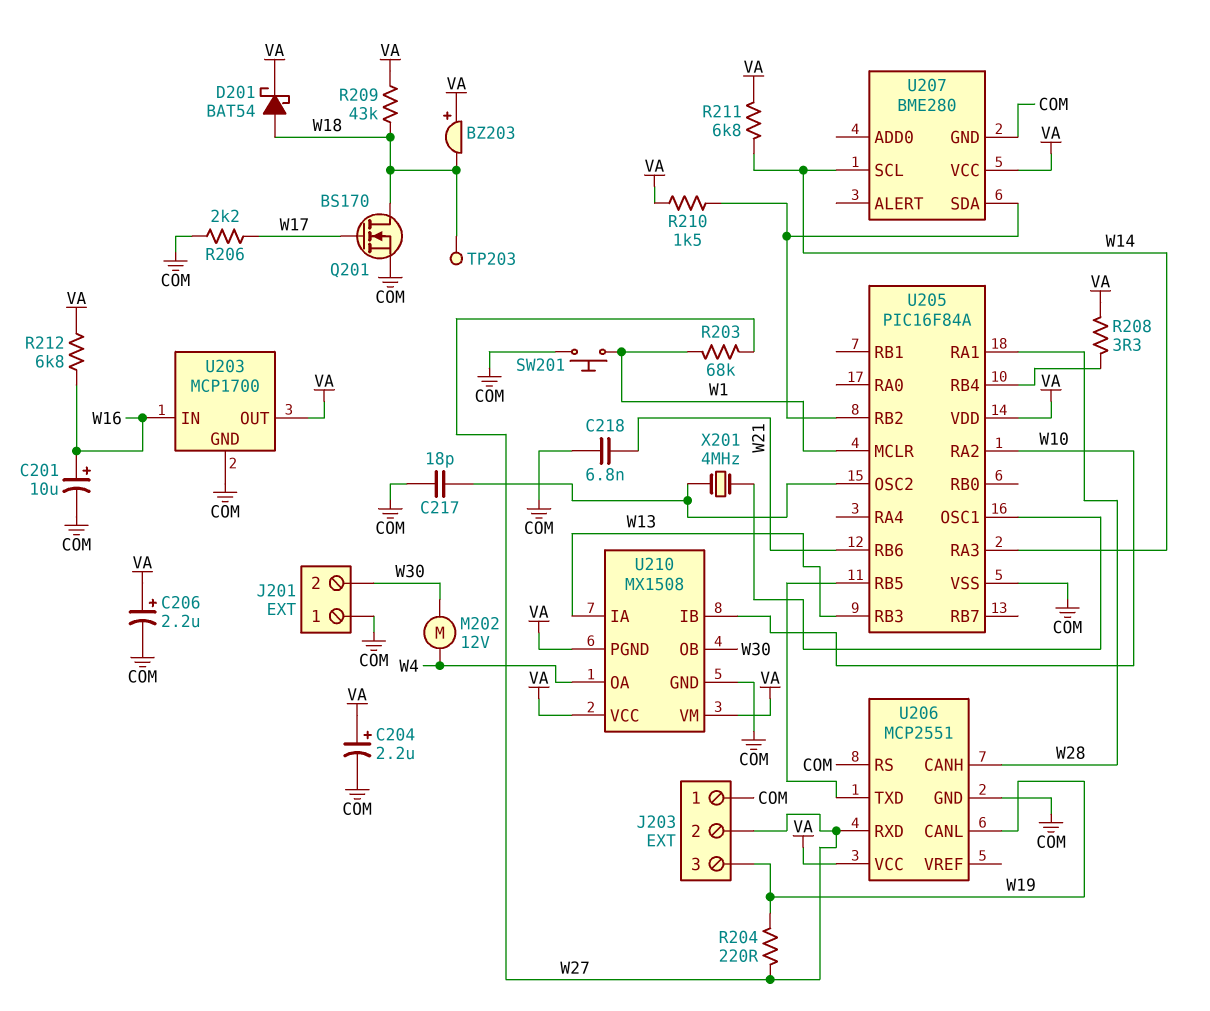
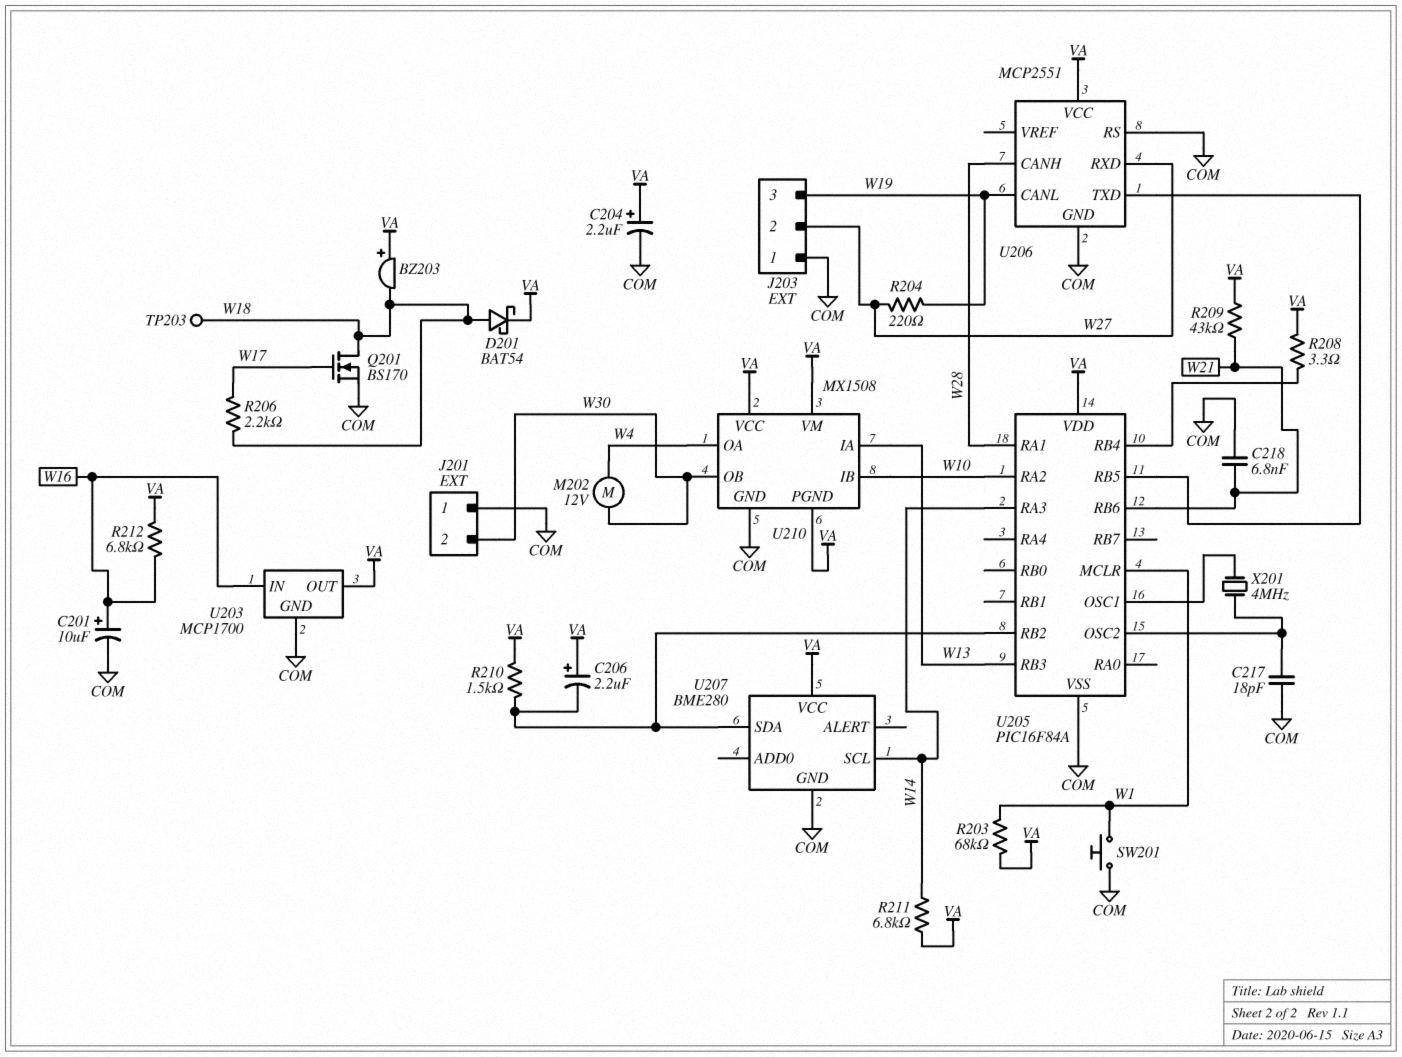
C206: 2.2uF (plus VA, minus COM) -> 2.2uF (plus VA, minus U205/RB2)
R203: 68k (W1, W27) -> 68k (VA, W1)
R206: 2.2k (COM, W17) -> 2.2k (W17, W18)
R209: 43k (VA, W18) -> 43k (VA, W21)

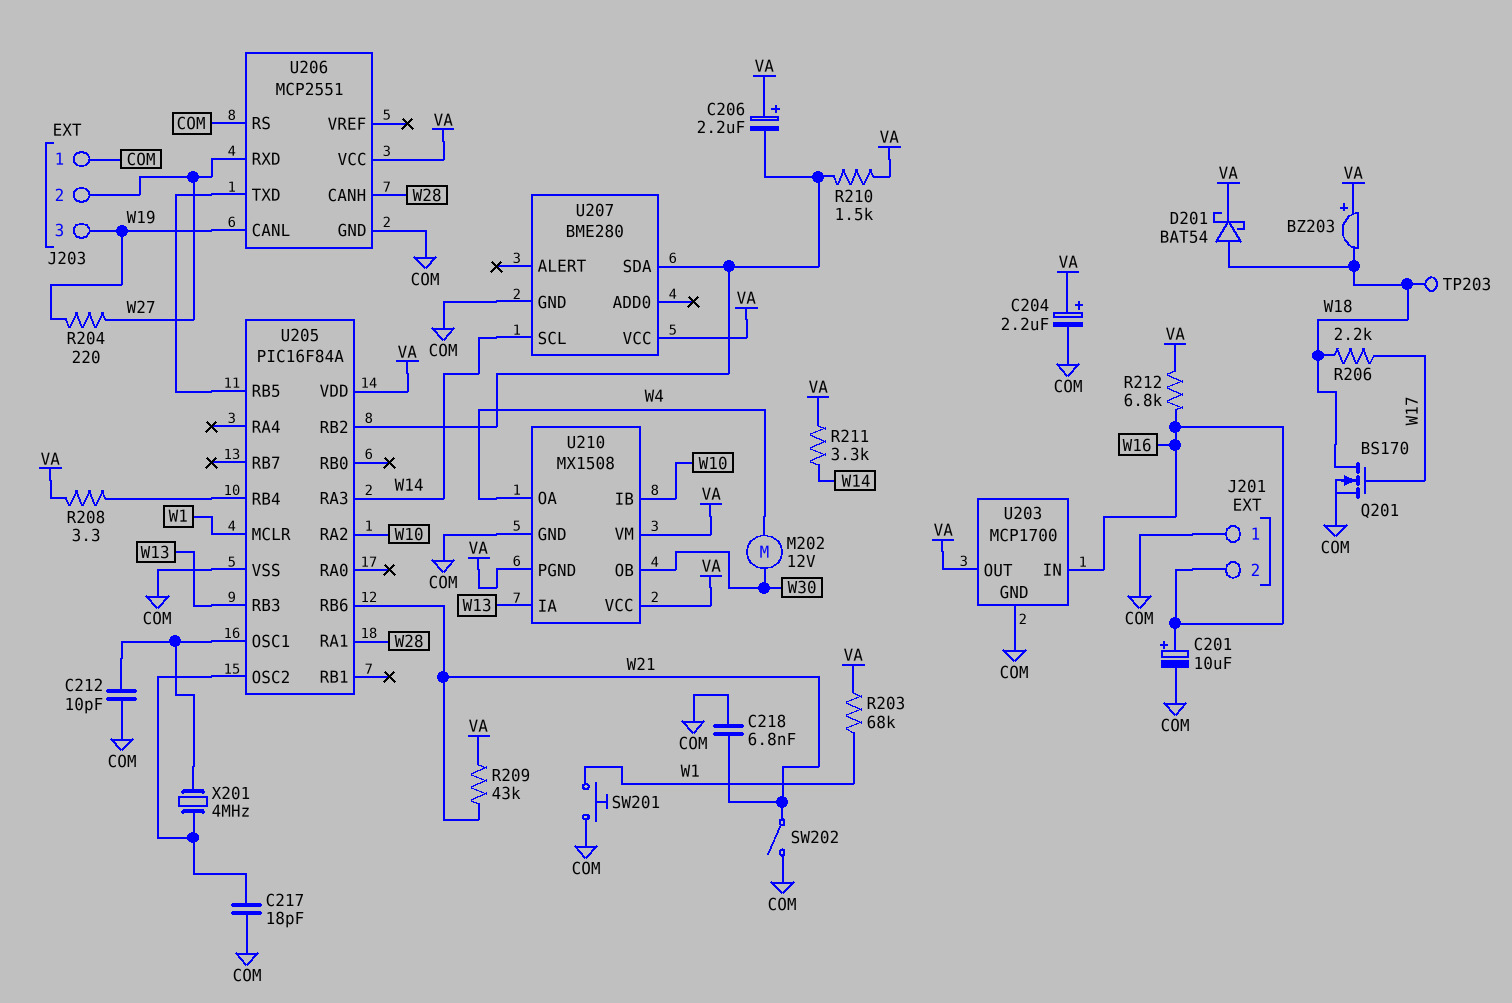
C212: none -> 10pF (COM, U205/OSC1)
J201 pin 2: W30 -> W16
R211: 6.8k (VA, W14) -> 3.3k (VA, W14)
SW202: none -> switch (COM, W21)

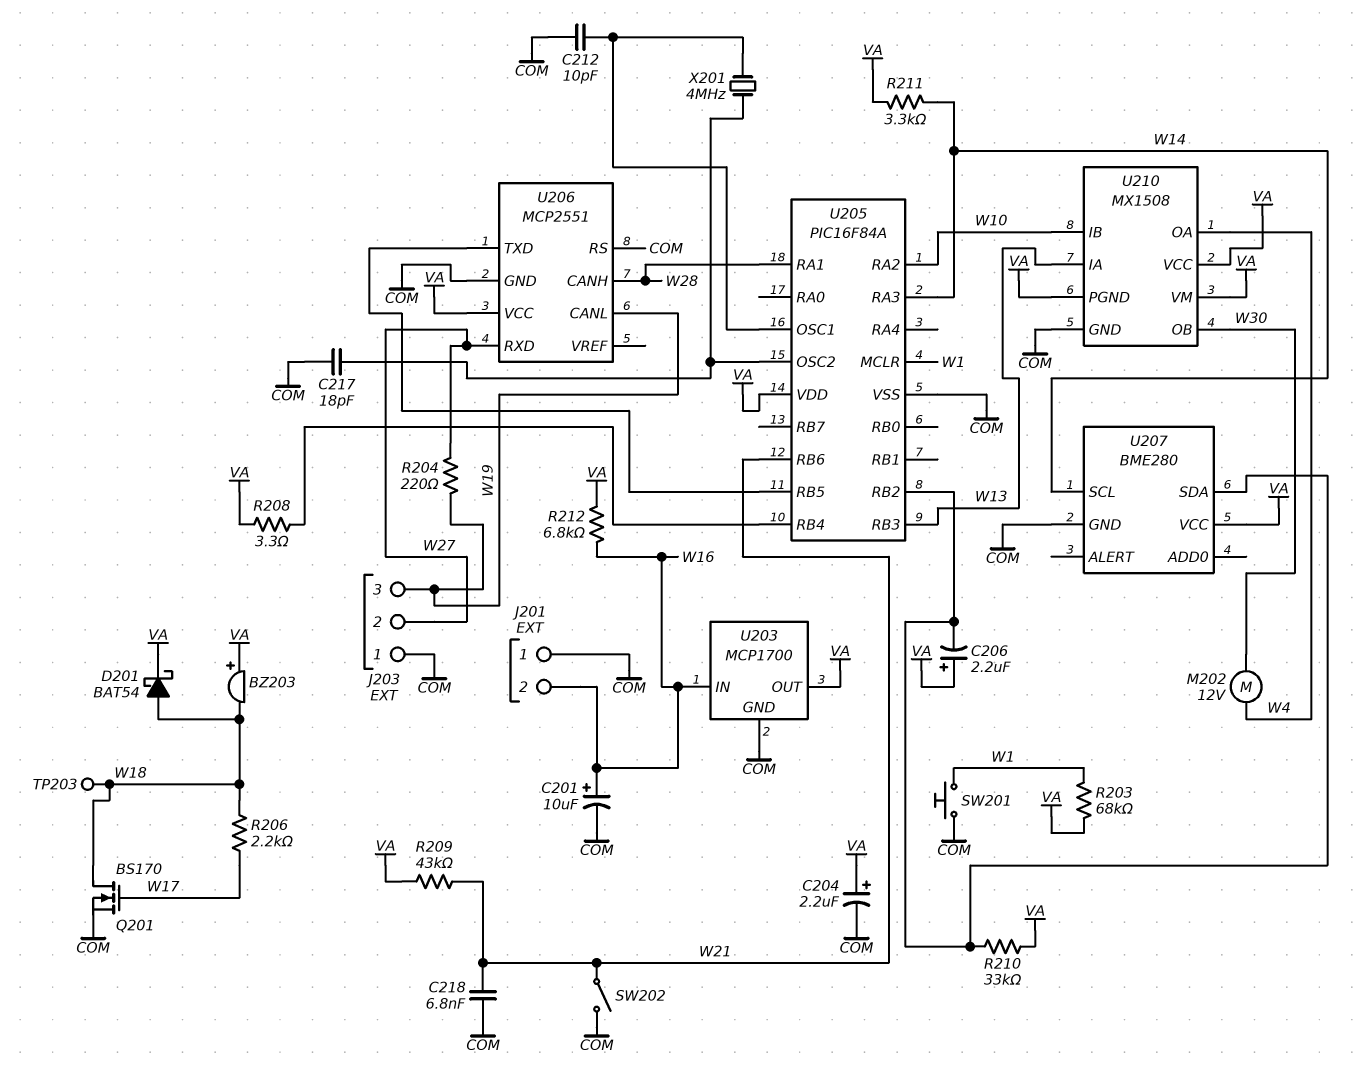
R210: 1.5k (U205/RB2, VA) -> 33k (U205/RB2, VA)

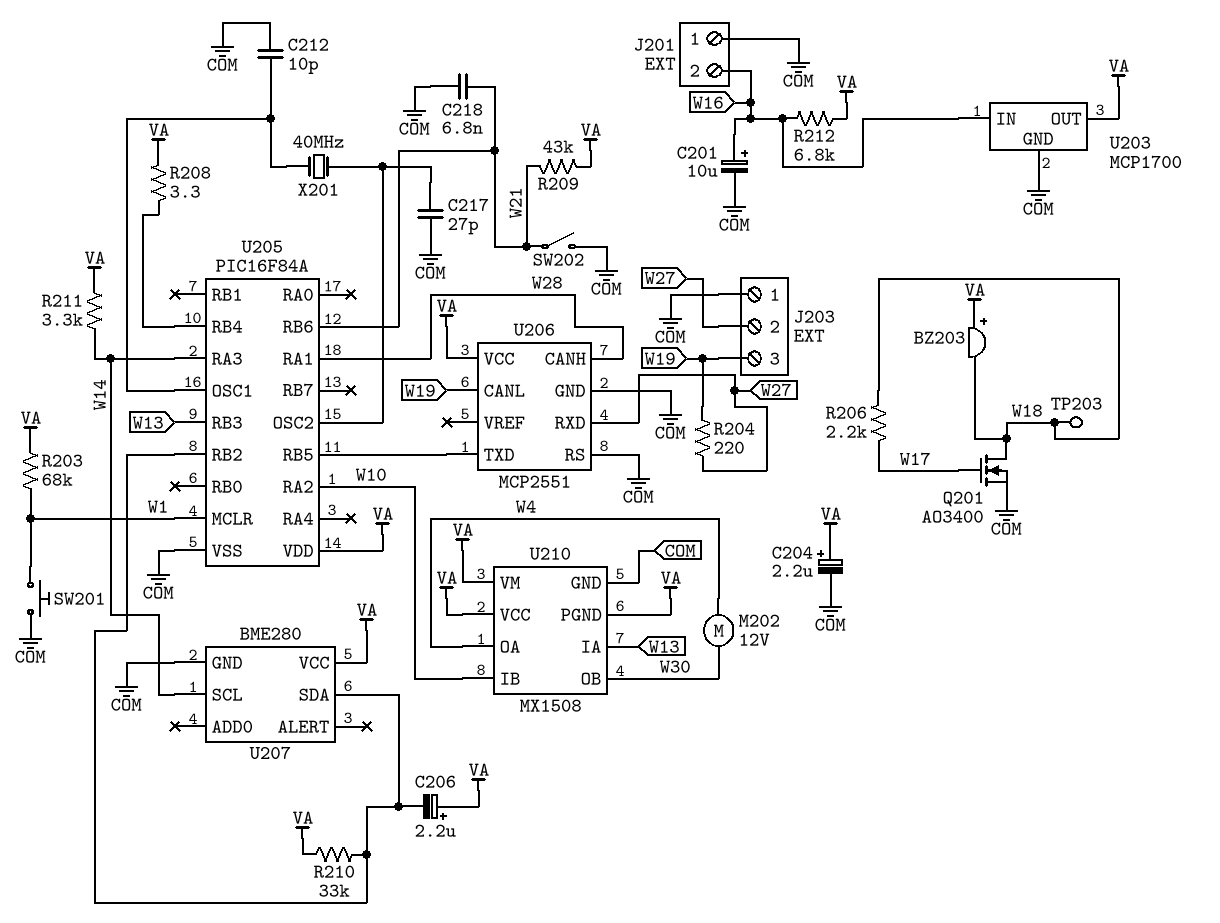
C217: 18pF (COM, U205/OSC2) -> 27pF (COM, U205/OSC2)
D201: schottky BAT54 (A W18, K VA) -> none
Q201: NMOS BS170 (G W17, D W18, S COM) -> NMOS AO3400 (G W17, D W18, S COM)
X201: 4MHz (U205/OSC1, U205/OSC2) -> 40MHz (U205/OSC1, U205/OSC2)

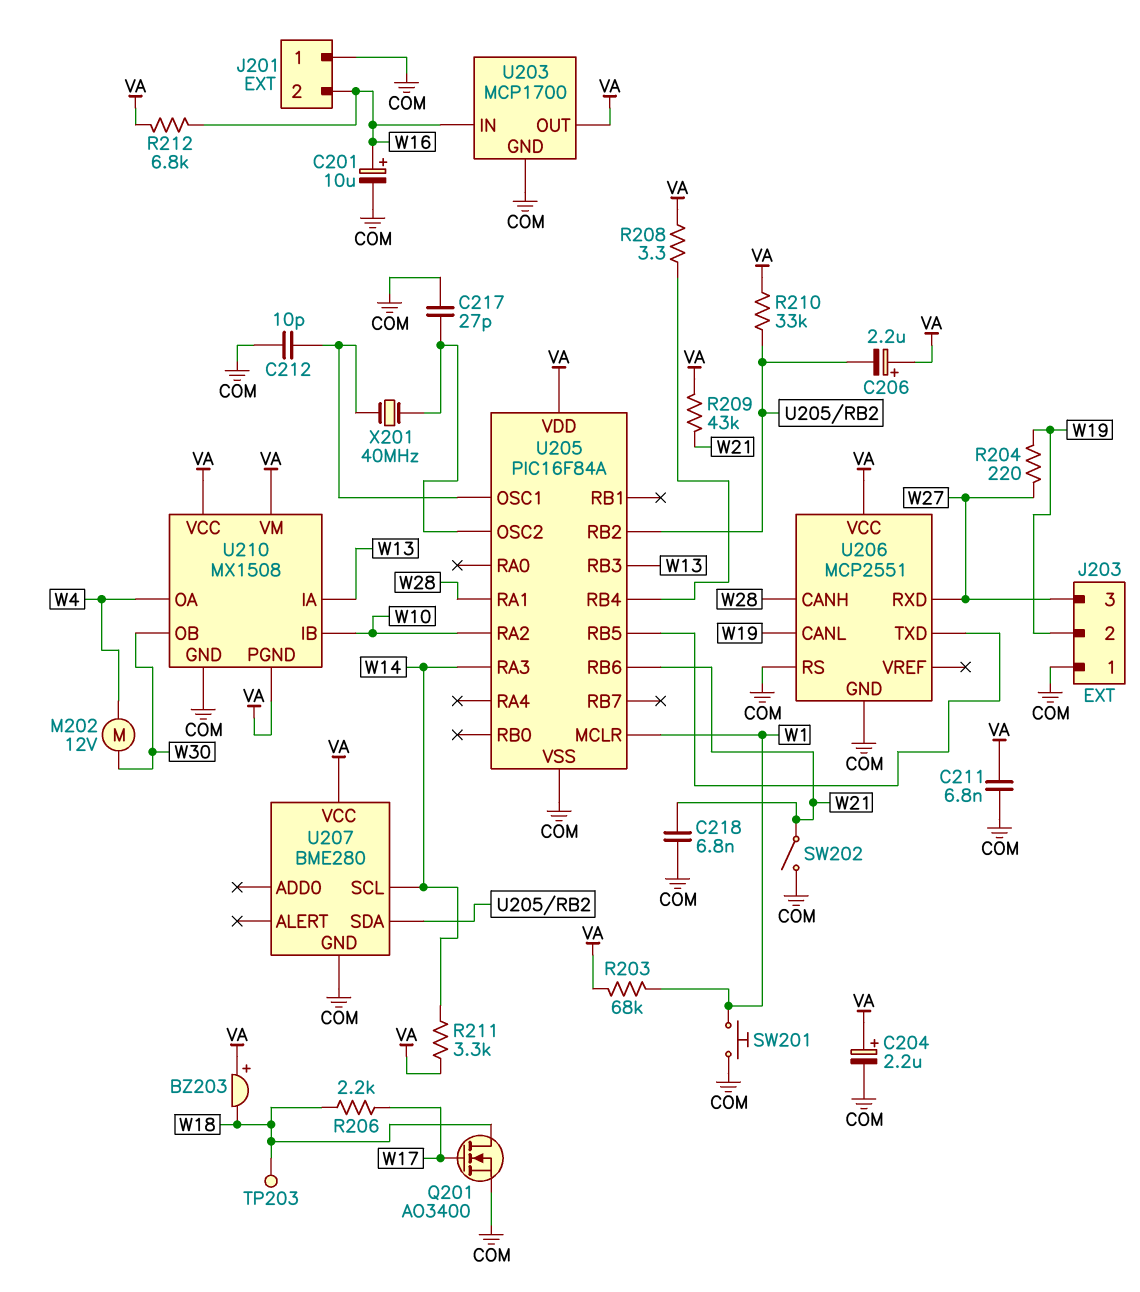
C211: none -> 6.8nF (COM, VA)
J203 pin 2: W27 -> W19
J203 pin 3: W19 -> W27

